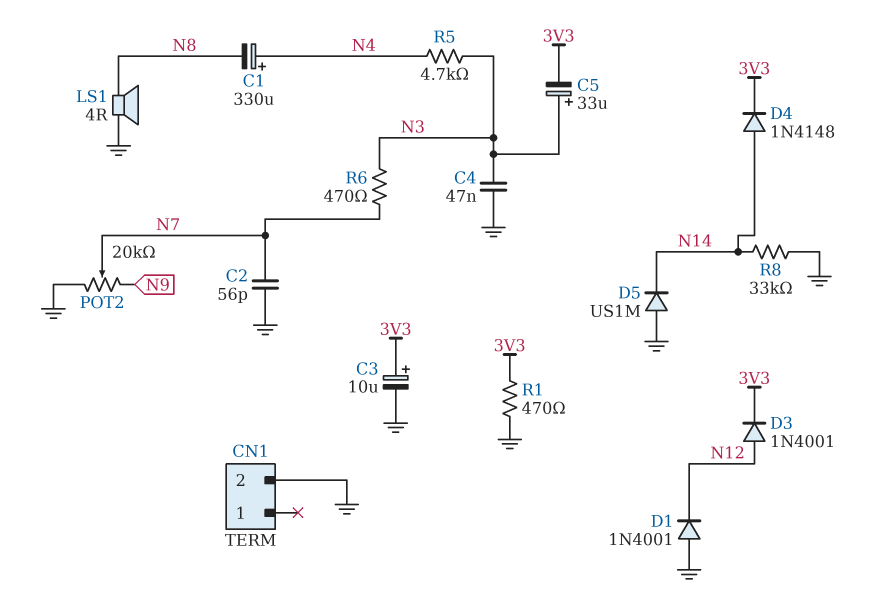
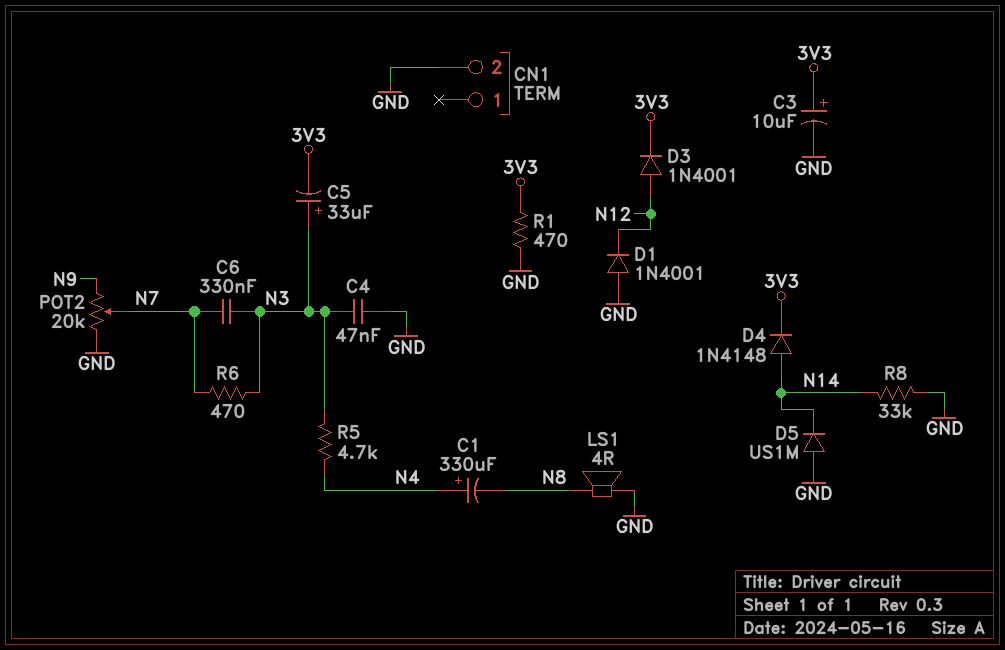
C2: 56pF (GND, N7) -> none
C6: none -> 330nF (N3, N7)

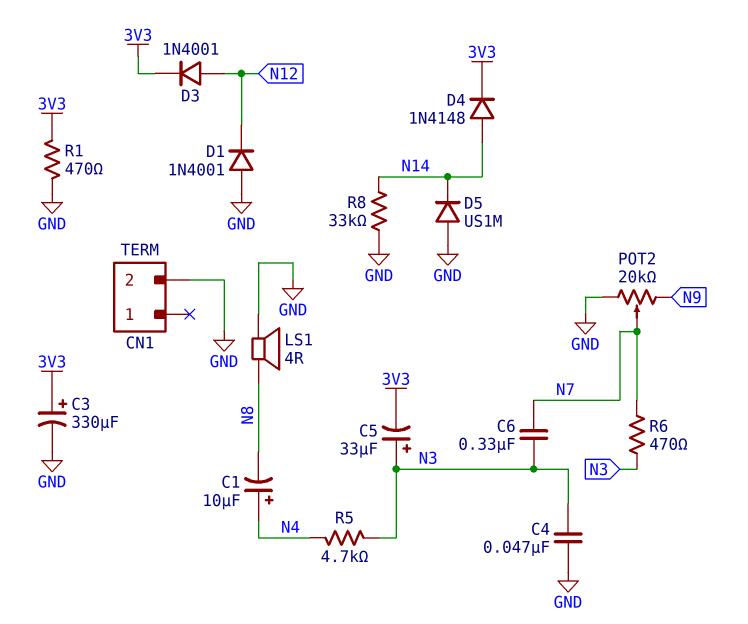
C1: 330uF (plus N4, minus N8) -> 10uF (plus N4, minus N8)
C3: 10uF (plus 3V3, minus GND) -> 330uF (plus 3V3, minus GND)

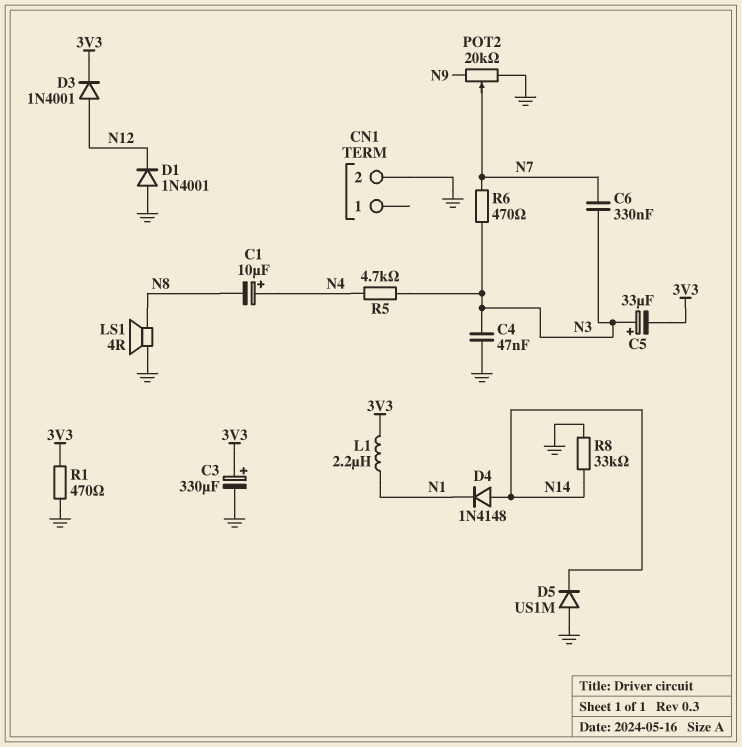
D4: diode 1N4148 (A N14, K 3V3) -> diode 1N4148 (A N14, K N1)
L1: none -> 2.2uH (3V3, N1)

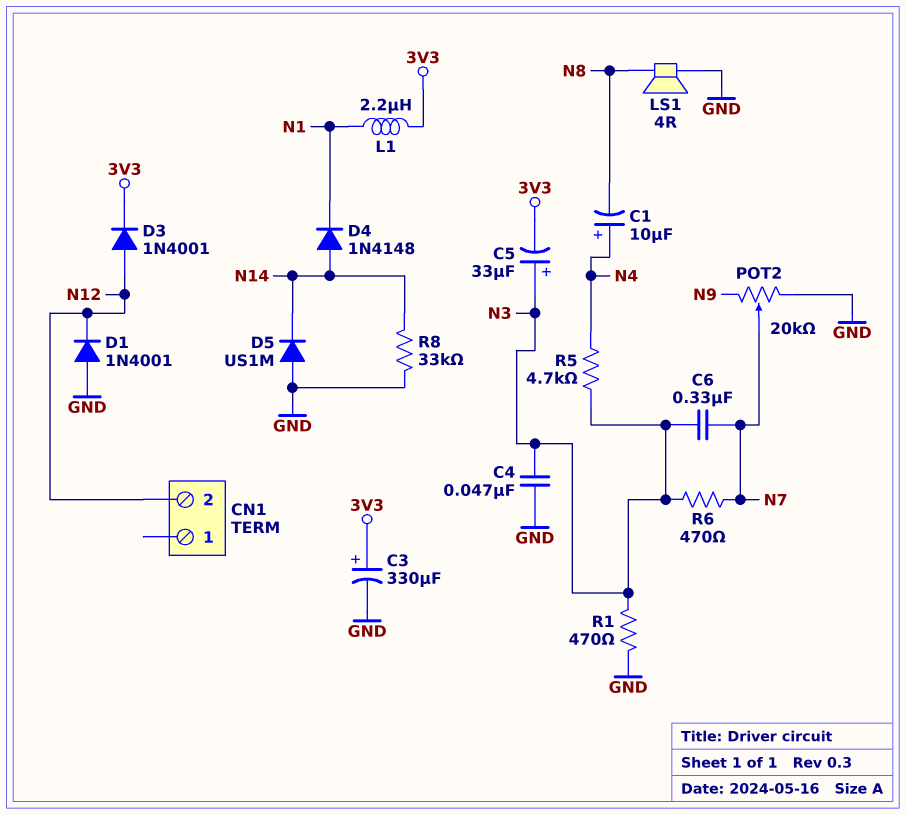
CN1 pin 2: GND -> N12
R1: 470 (3V3, GND) -> 470 (GND, N3)

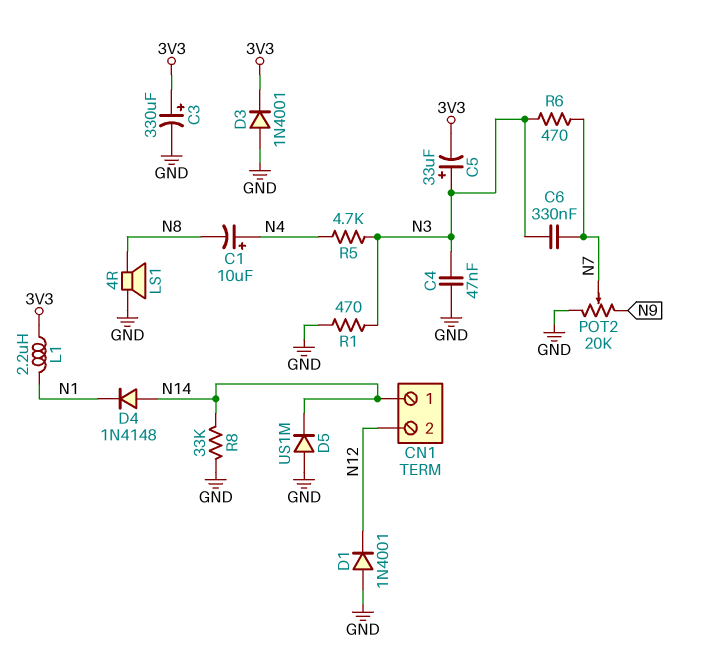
CN1 pin 1: none -> N14
D3: diode 1N4001 (A N12, K 3V3) -> diode 1N4001 (A GND, K 3V3)

